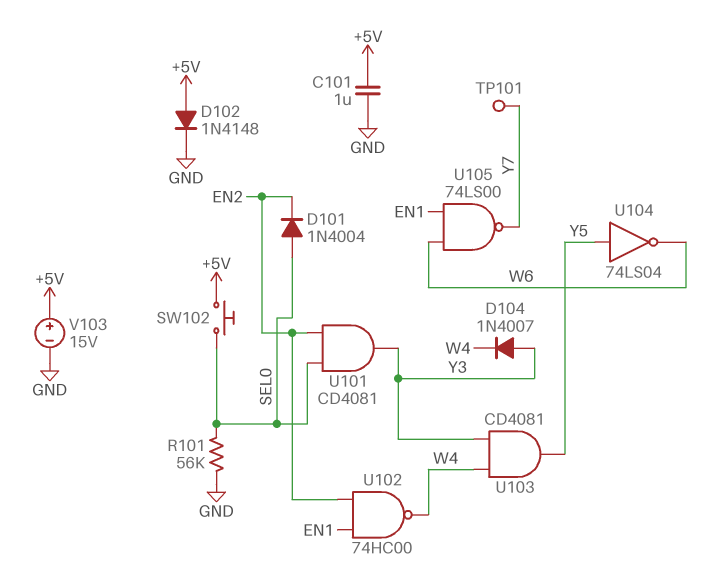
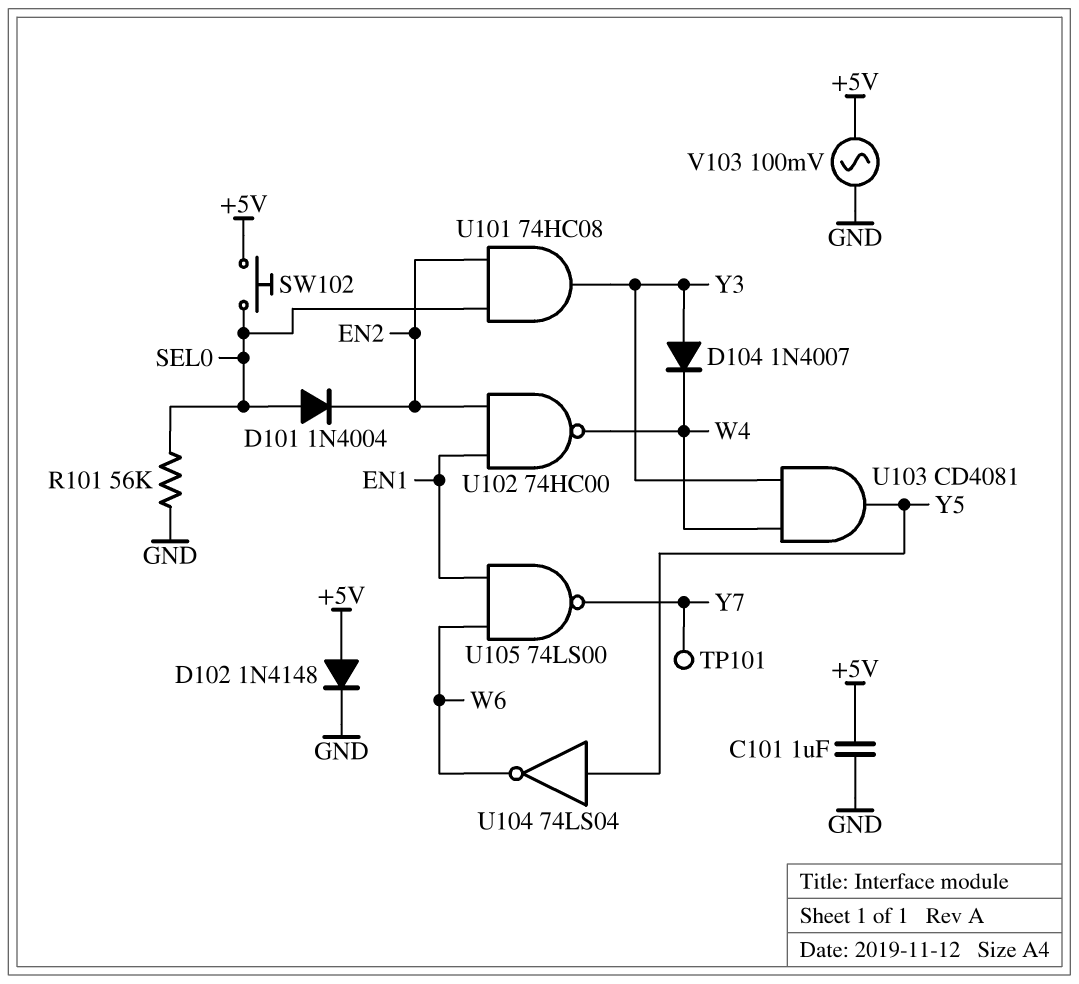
U101: AND CD4081 (in EN2, in SEL0, out Y3) -> AND 74HC08 (in EN2, in SEL0, out Y3)
V103: 15V (plus +5V, minus GND) -> AC 100mV (+5V, GND)

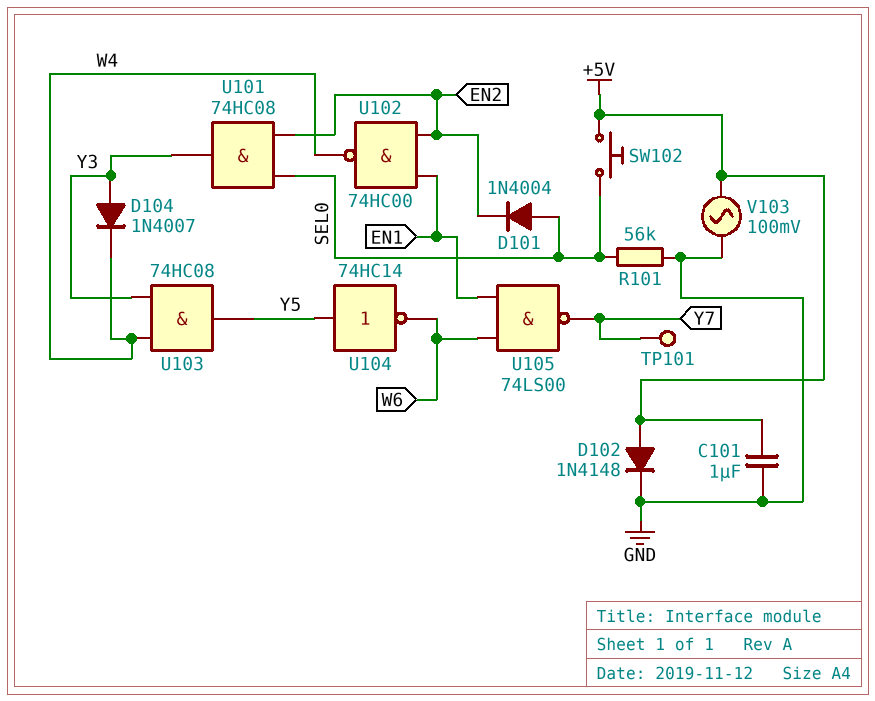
U103: AND CD4081 (in W4, in Y3, out Y5) -> AND 74HC08 (in W4, in Y3, out Y5)
U104: NOT 74LS04 (in Y5, out W6) -> NOT 74HC14 (in Y5, out W6)

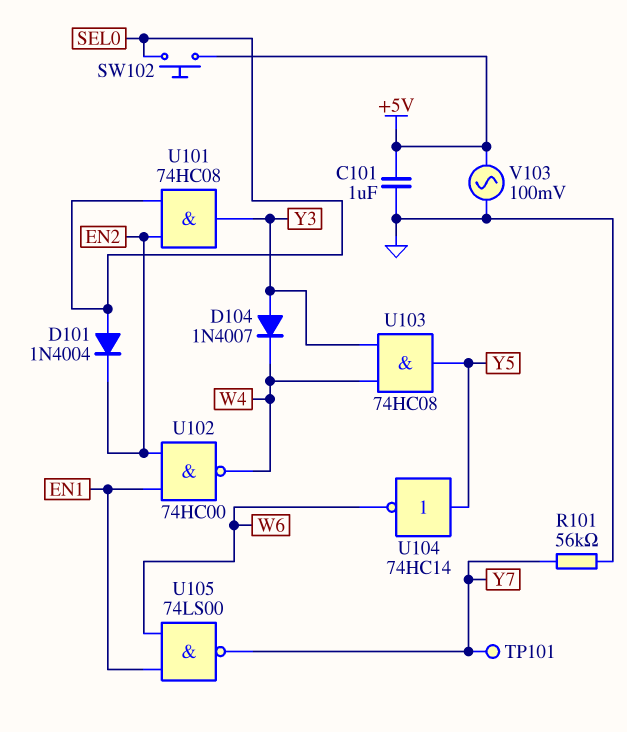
D102: diode 1N4148 (A +5V, K GND) -> none
R101: 56k (GND, SEL0) -> 56k (GND, Y7)

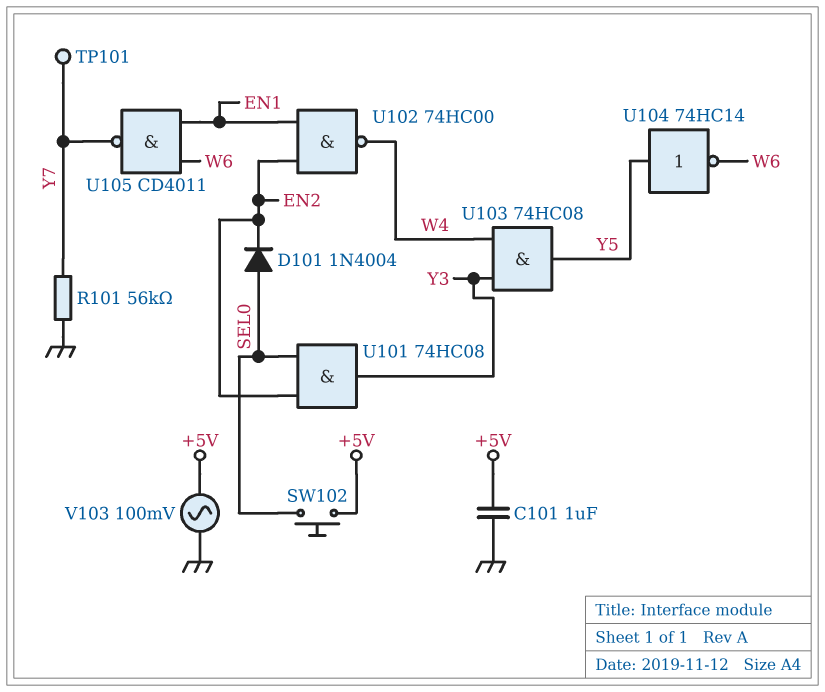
D104: diode 1N4007 (A Y3, K W4) -> none
U105: NAND 74LS00 (in EN1, in W6, out Y7) -> NAND CD4011 (in EN1, in W6, out Y7)

